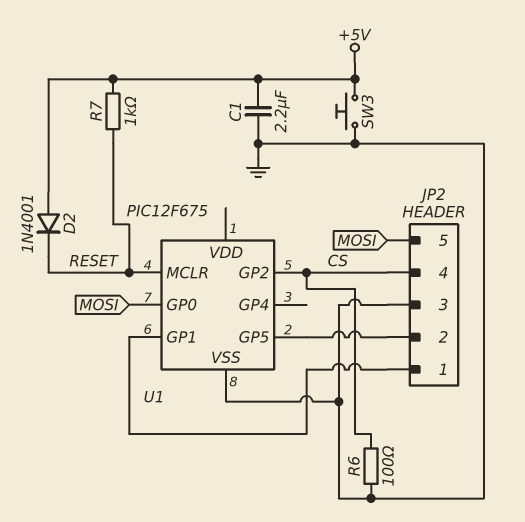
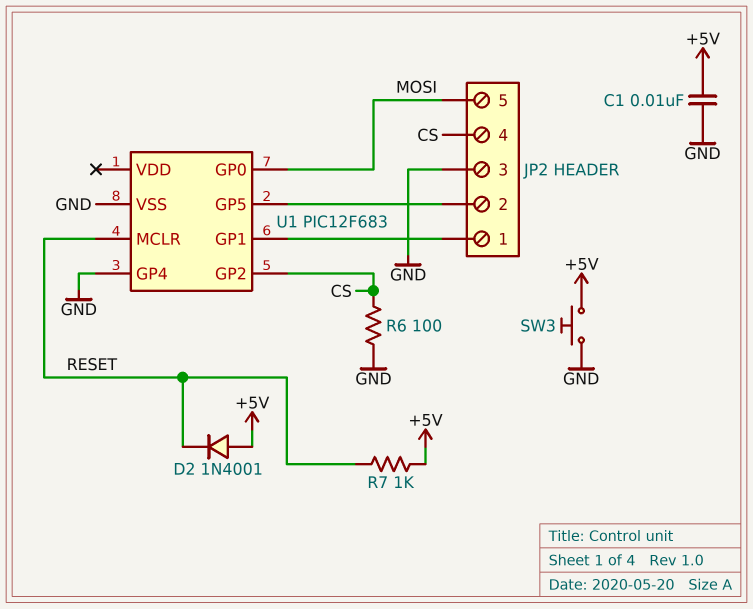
C1: 2.2uF (+5V, GND) -> 10nF (+5V, GND)
U1: PIC12F675 -> PIC12F683
U1 pin GP4: none -> GND

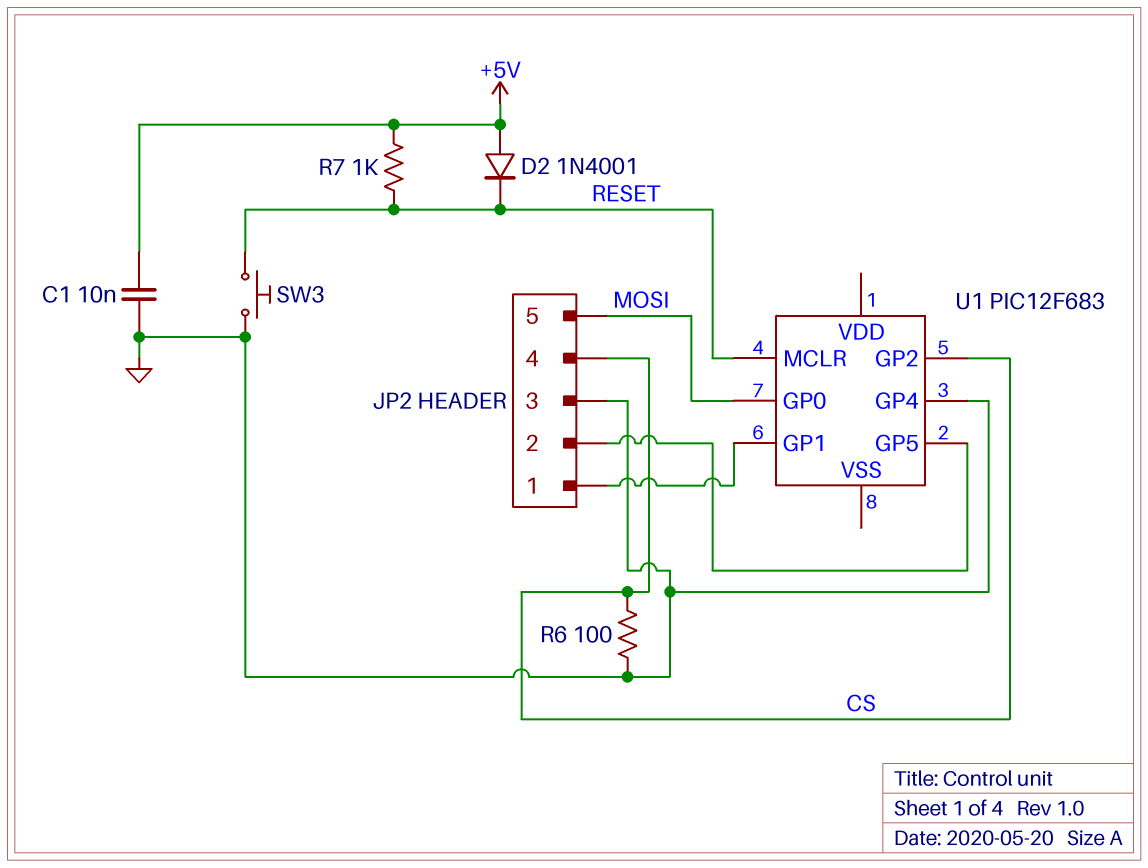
SW3: button (+5V, GND) -> button (GND, RESET)
U1 pin VSS: GND -> none

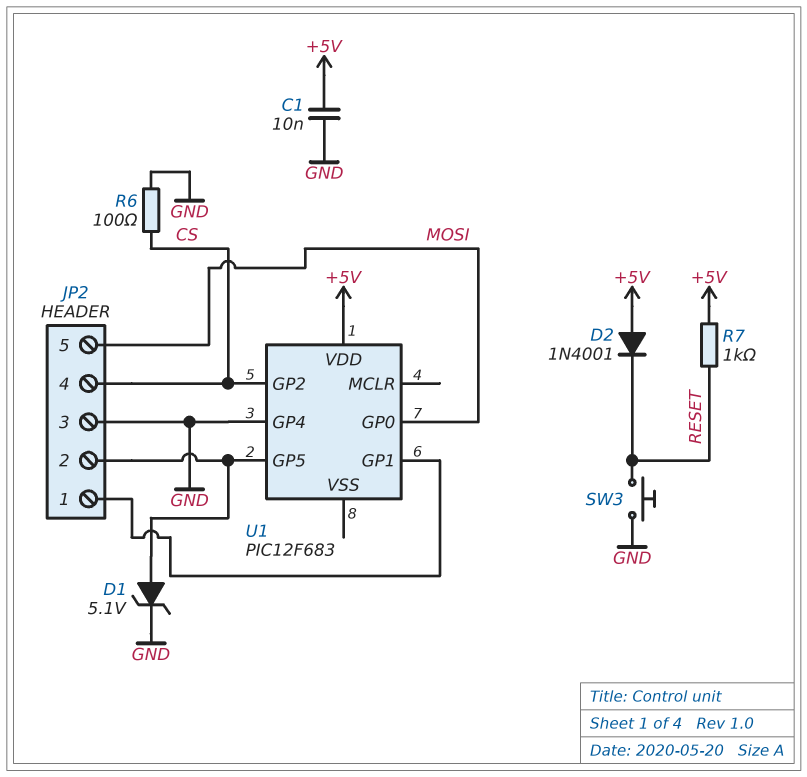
D1: none -> zener 5.1V (A JP2/2, K GND)
U1 pin MCLR: RESET -> none
U1 pin VDD: none -> +5V

